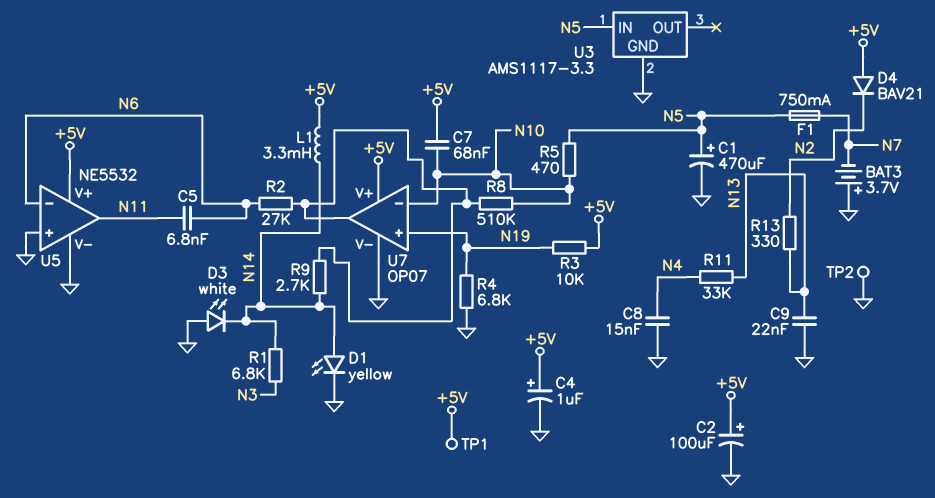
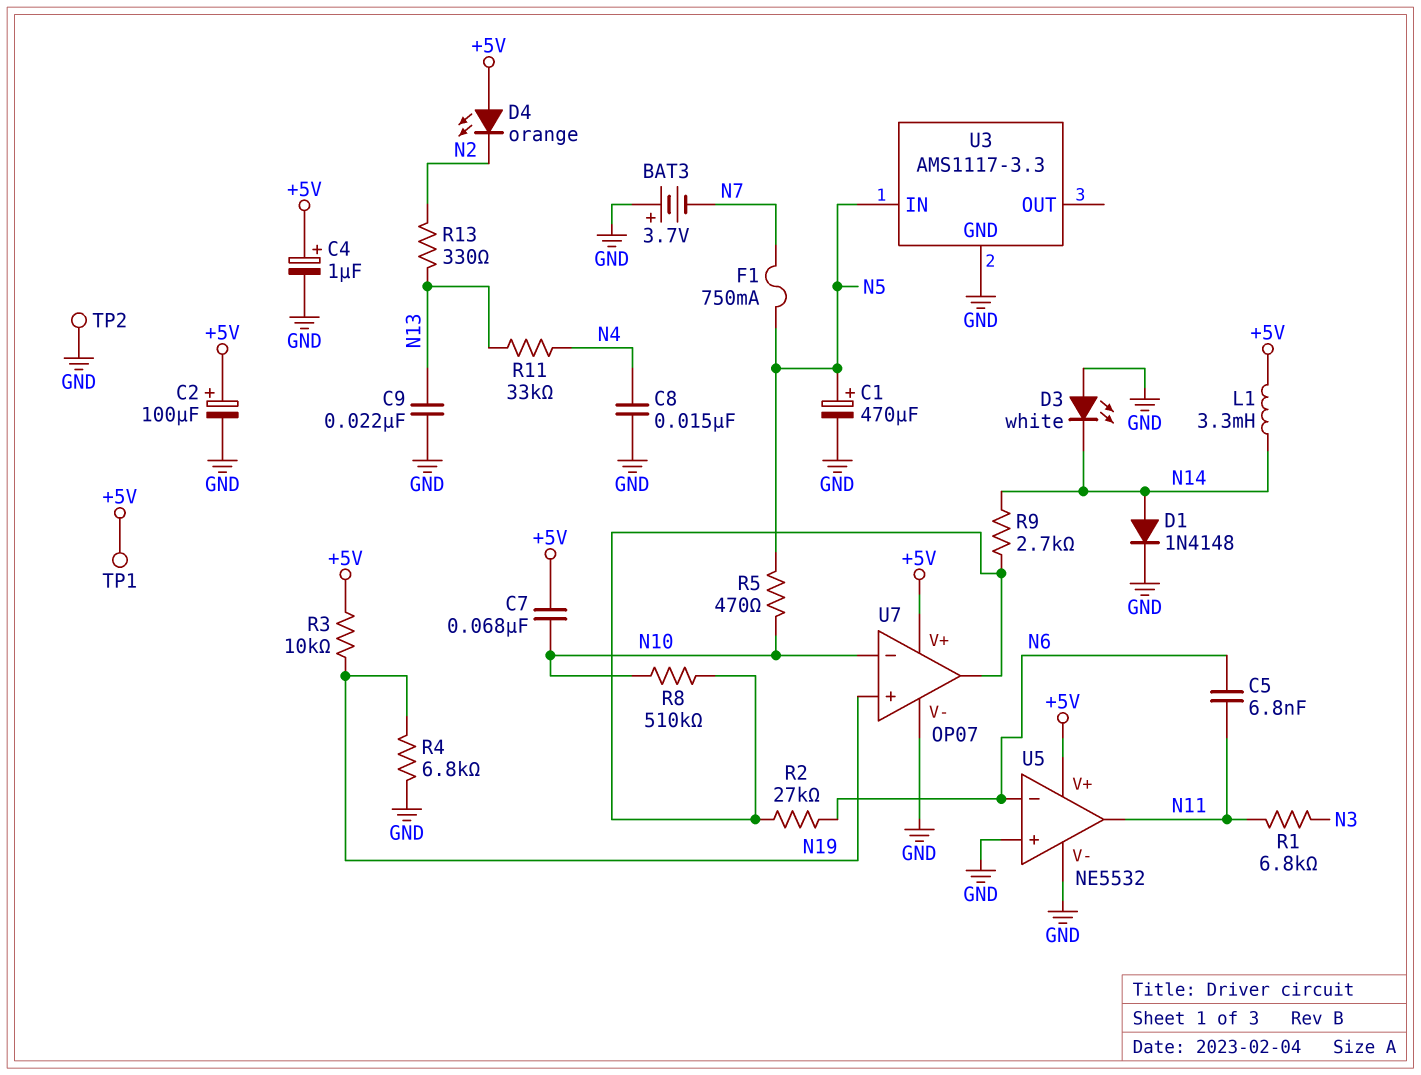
D1: LED yellow (A N14, K GND) -> diode 1N4148 (A N14, K GND)
D4: diode BAV21 (A +5V, K N2) -> LED orange (A +5V, K N2)
R1: 6.8k (N3, N14) -> 6.8k (N3, N11)

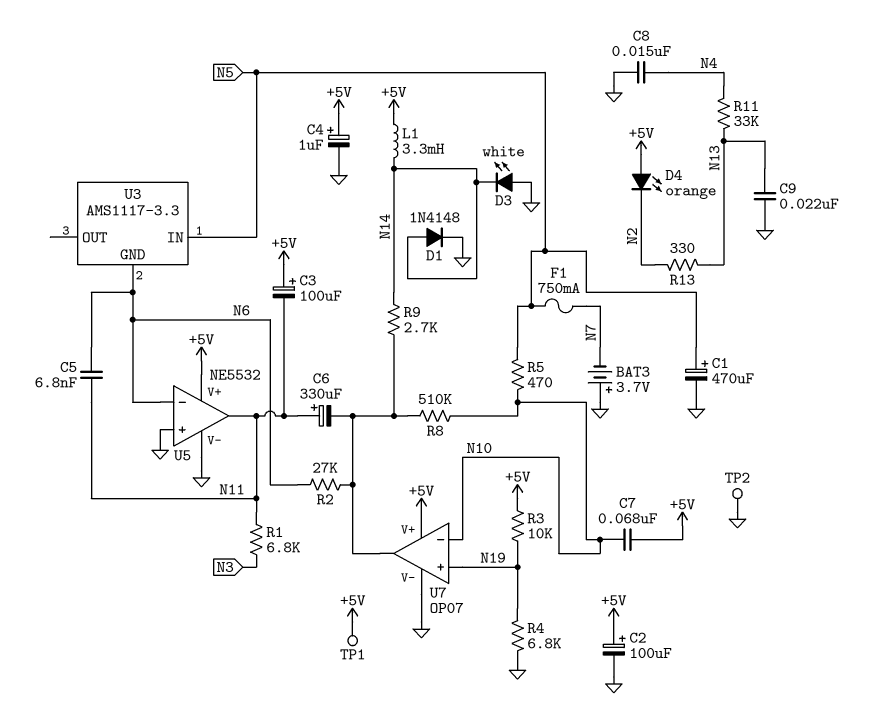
C3: none -> 100uF (plus +5V, minus N11)
C6: none -> 330uF (plus N11, minus U7/out)
U3 pin GND: GND -> N6

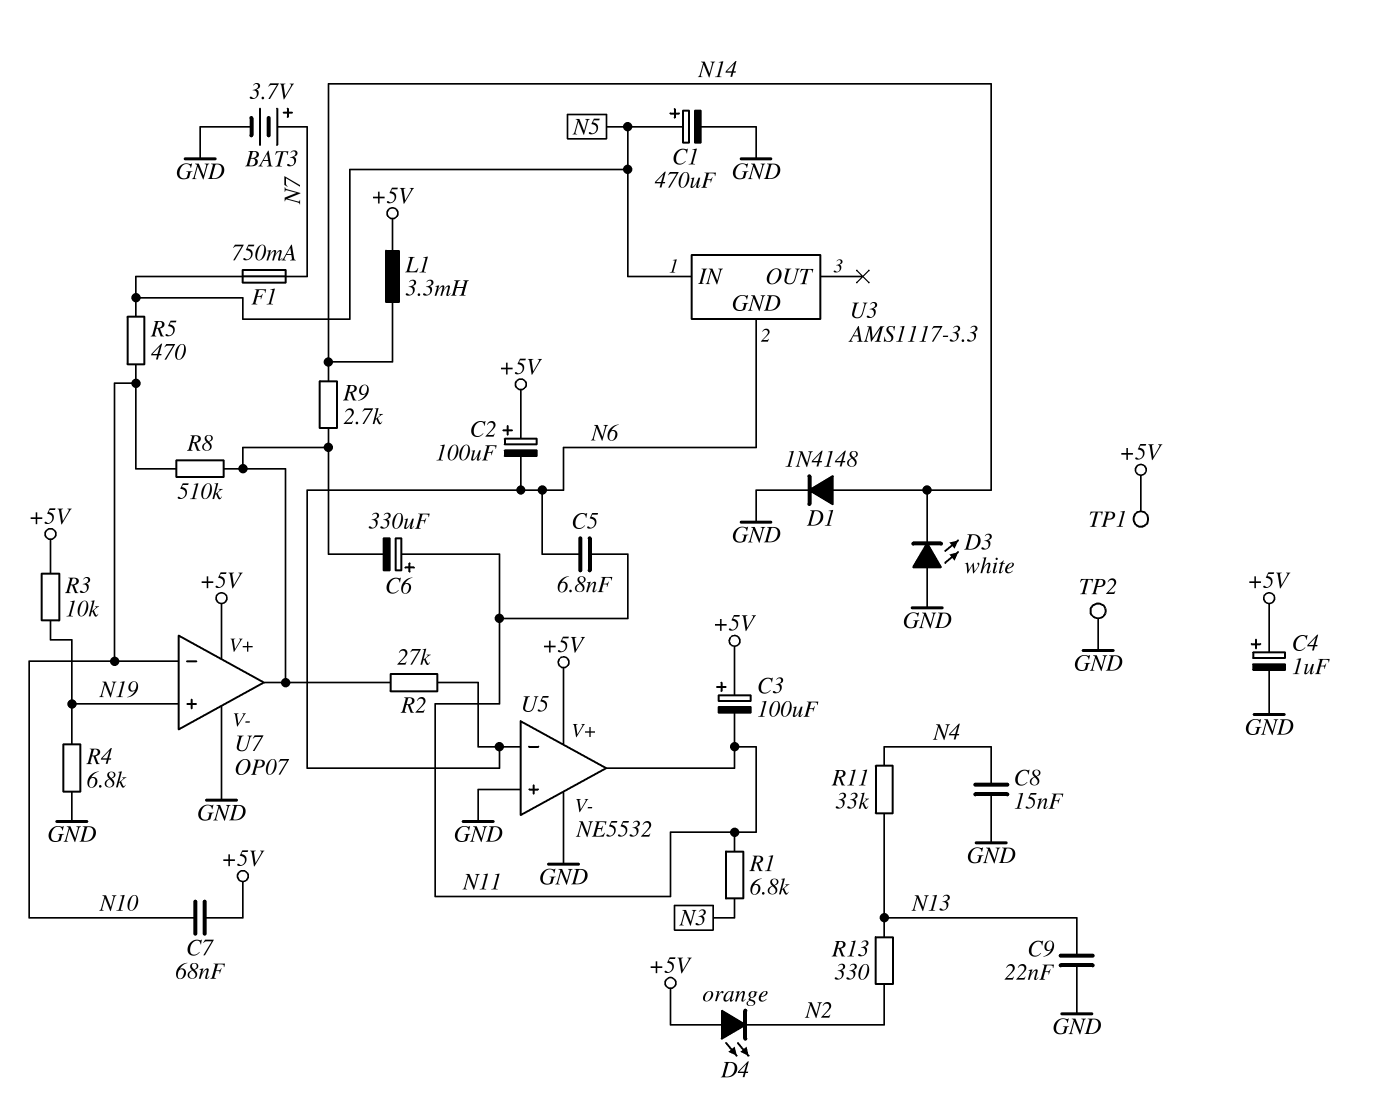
BAT3: 3.7V (plus GND, minus N7) -> 3.7V (plus N7, minus GND)
C2: 100uF (plus +5V, minus GND) -> 100uF (plus +5V, minus N6)

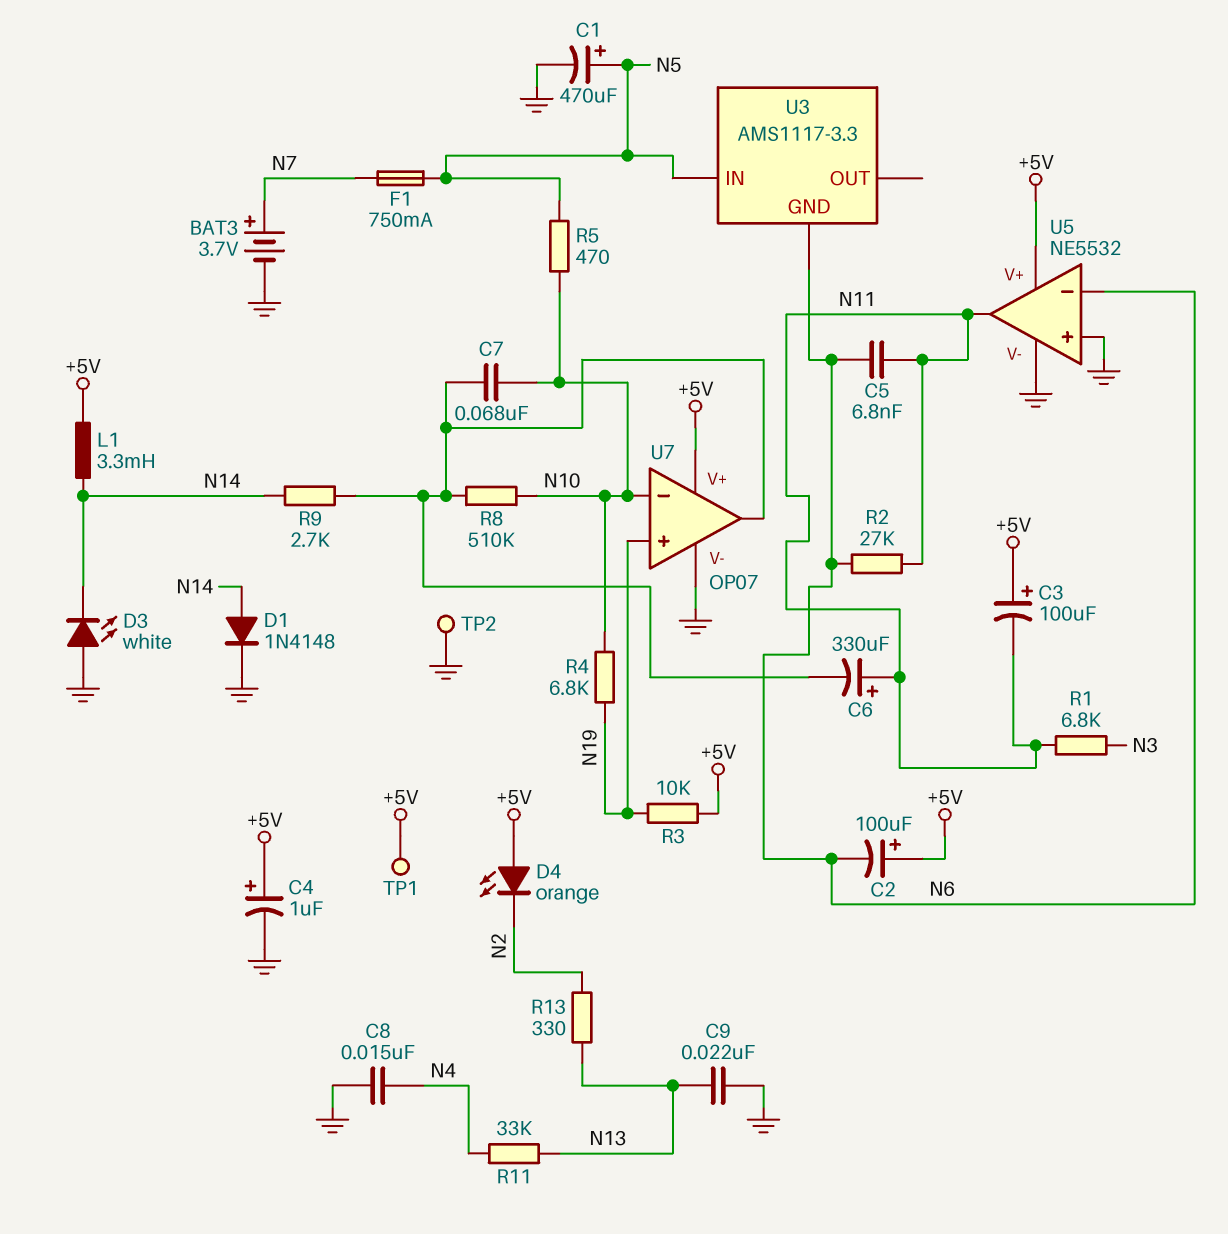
C7: 68nF (+5V, N10) -> 68nF (N10, U7/out)
R2: 27k (N6, U7/out) -> 27k (N6, N11)
R4: 6.8k (GND, N19) -> 6.8k (N10, N19)

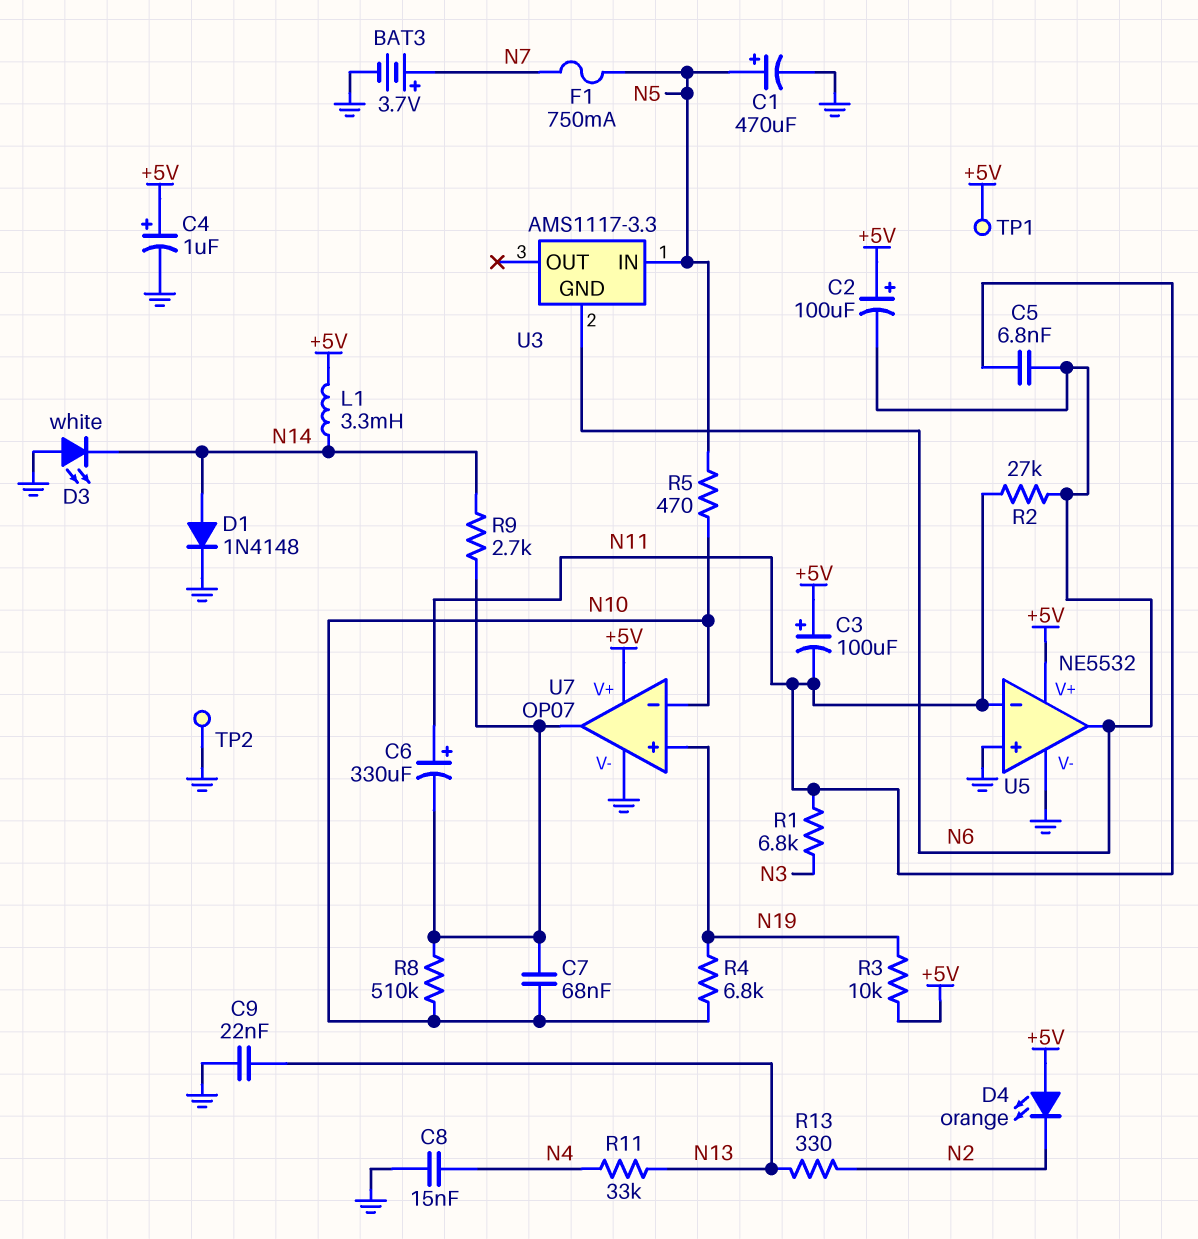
U5 pin in-: N6 -> N11
U5 pin out: N11 -> N6

